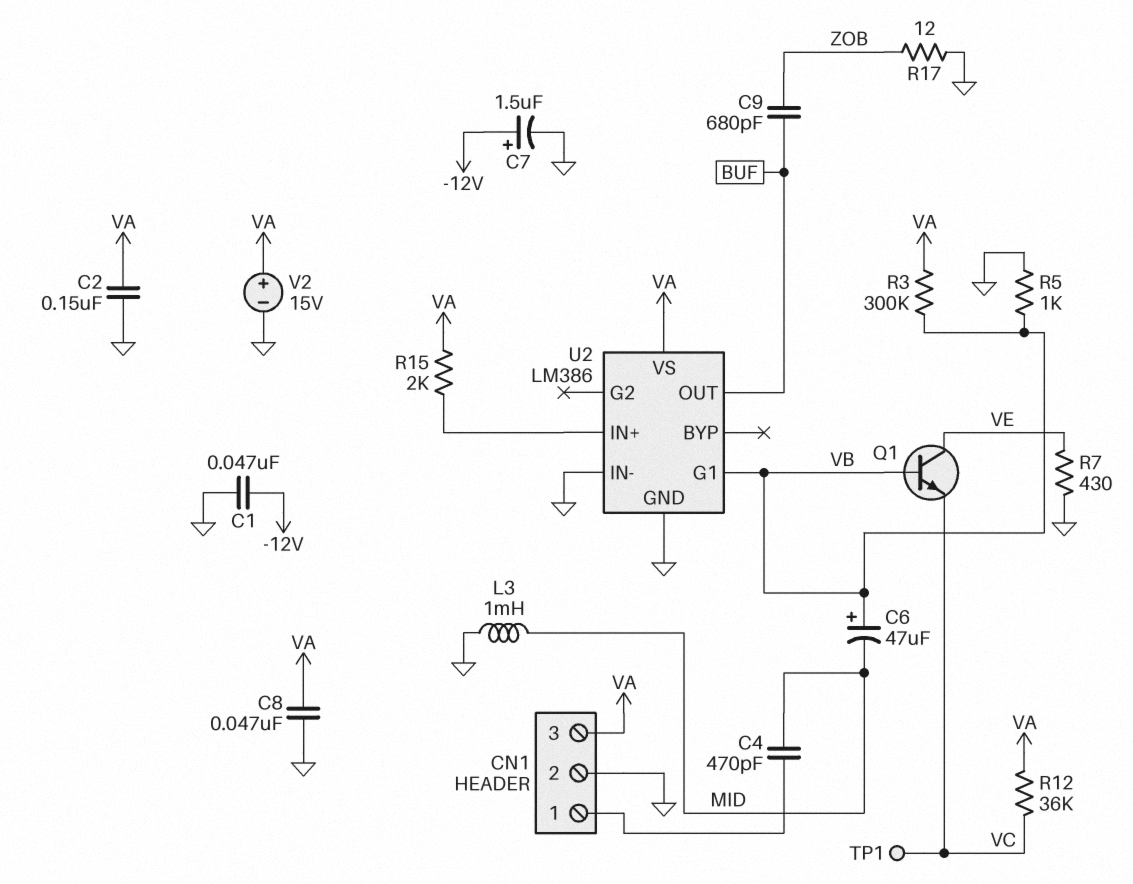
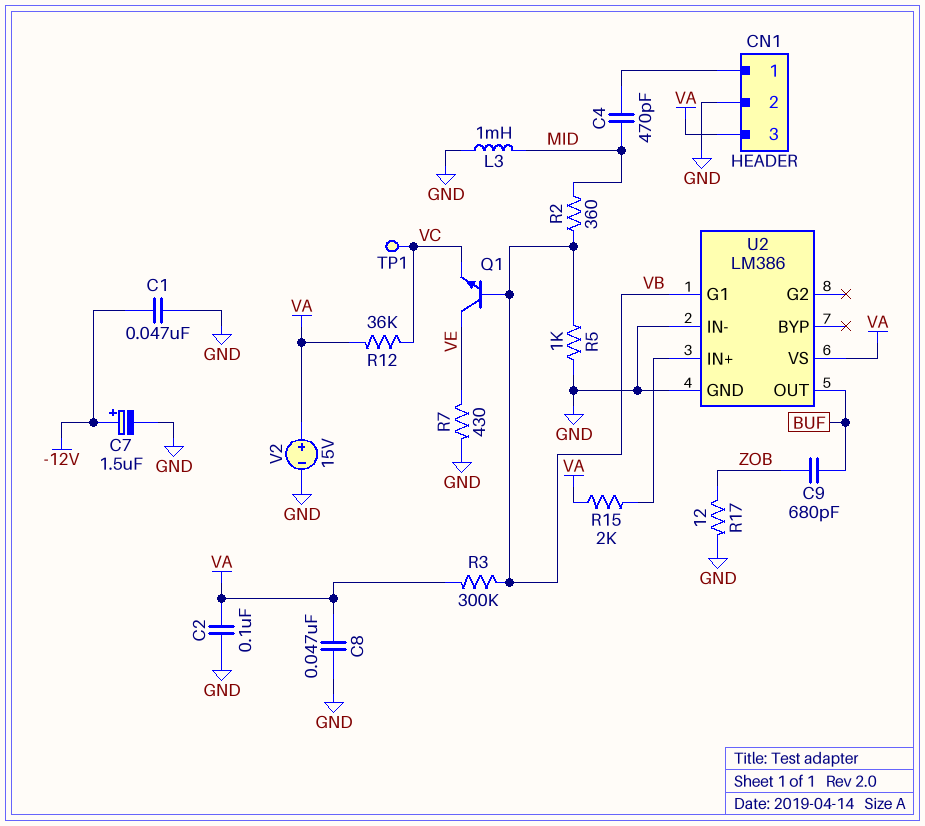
C2: 150nF (GND, VA) -> 100nF (GND, VA)
C6: 47uF (plus VB, minus MID) -> none
R2: none -> 360 (MID, VB)

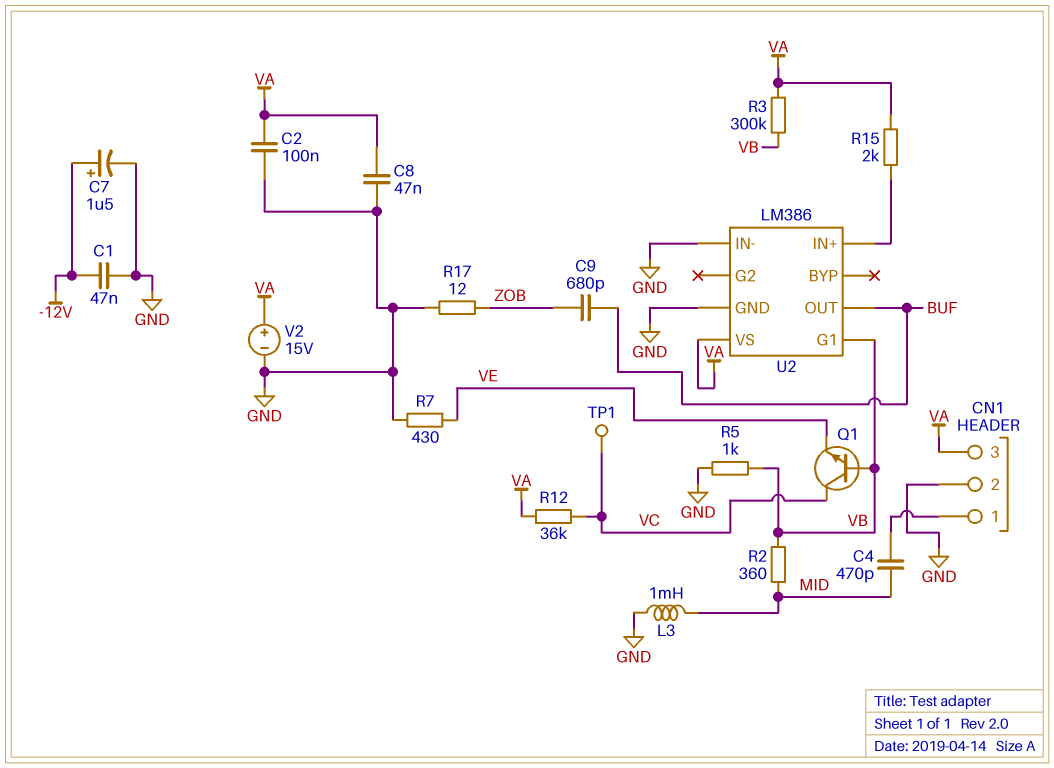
Q1: NPN (B VB, C VE, E VC) -> NPN (B VB, C VC, E VE)

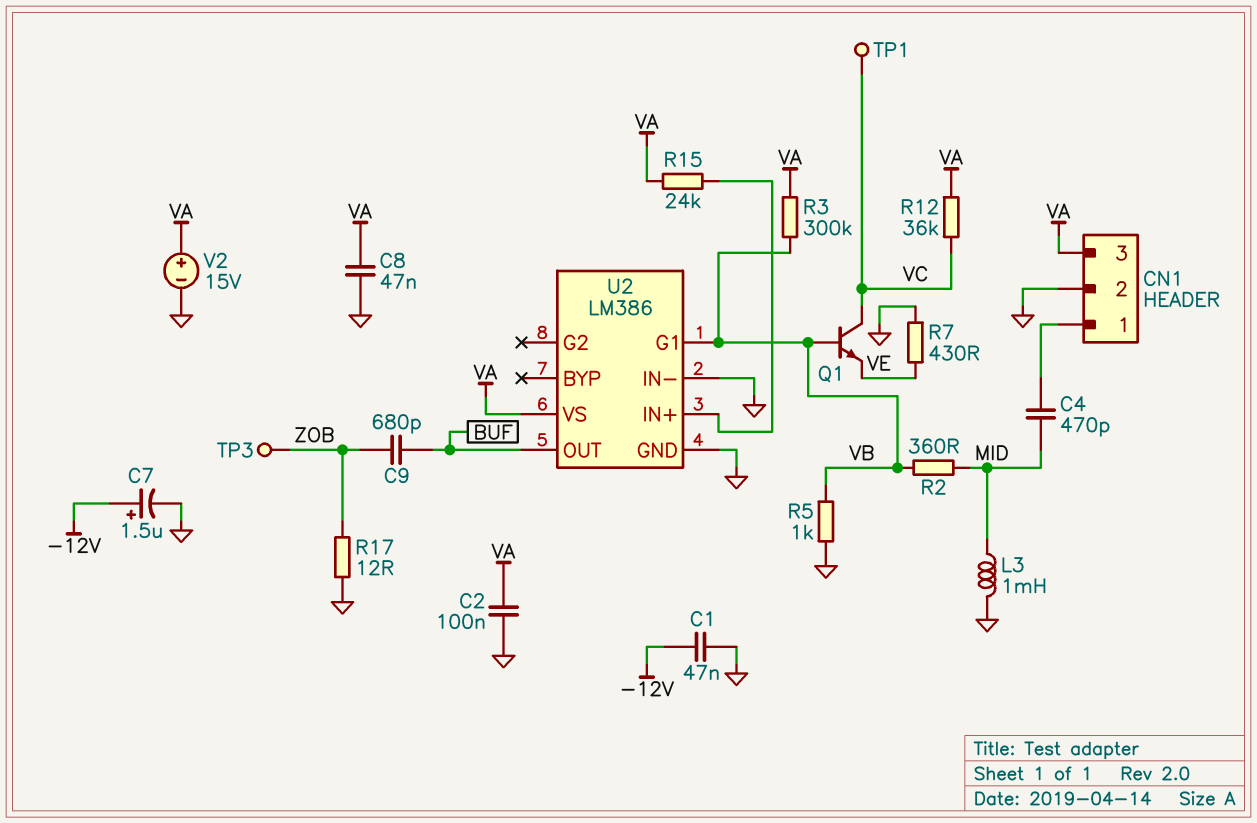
R15: 2k (U2/IN+, VA) -> 24k (U2/IN+, VA)
TP3: none -> test point (ZOB)

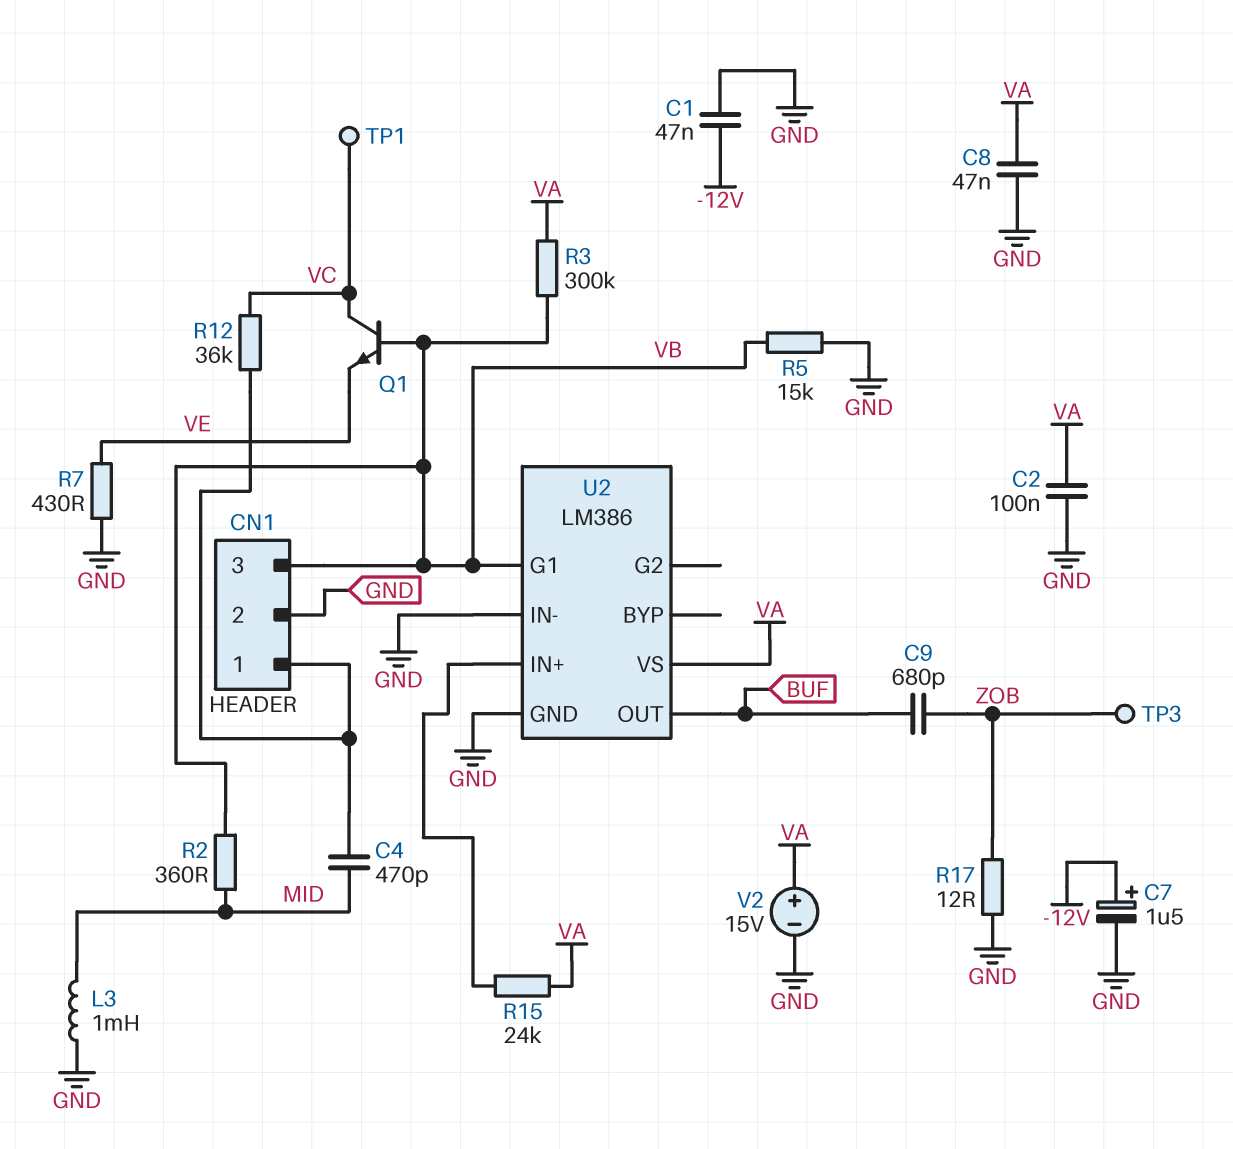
CN1 pin 3: VA -> VB
R5: 1k (GND, VB) -> 15k (GND, VB)
R12: 36k (VA, VC) -> 36k (CN1/1, VC)

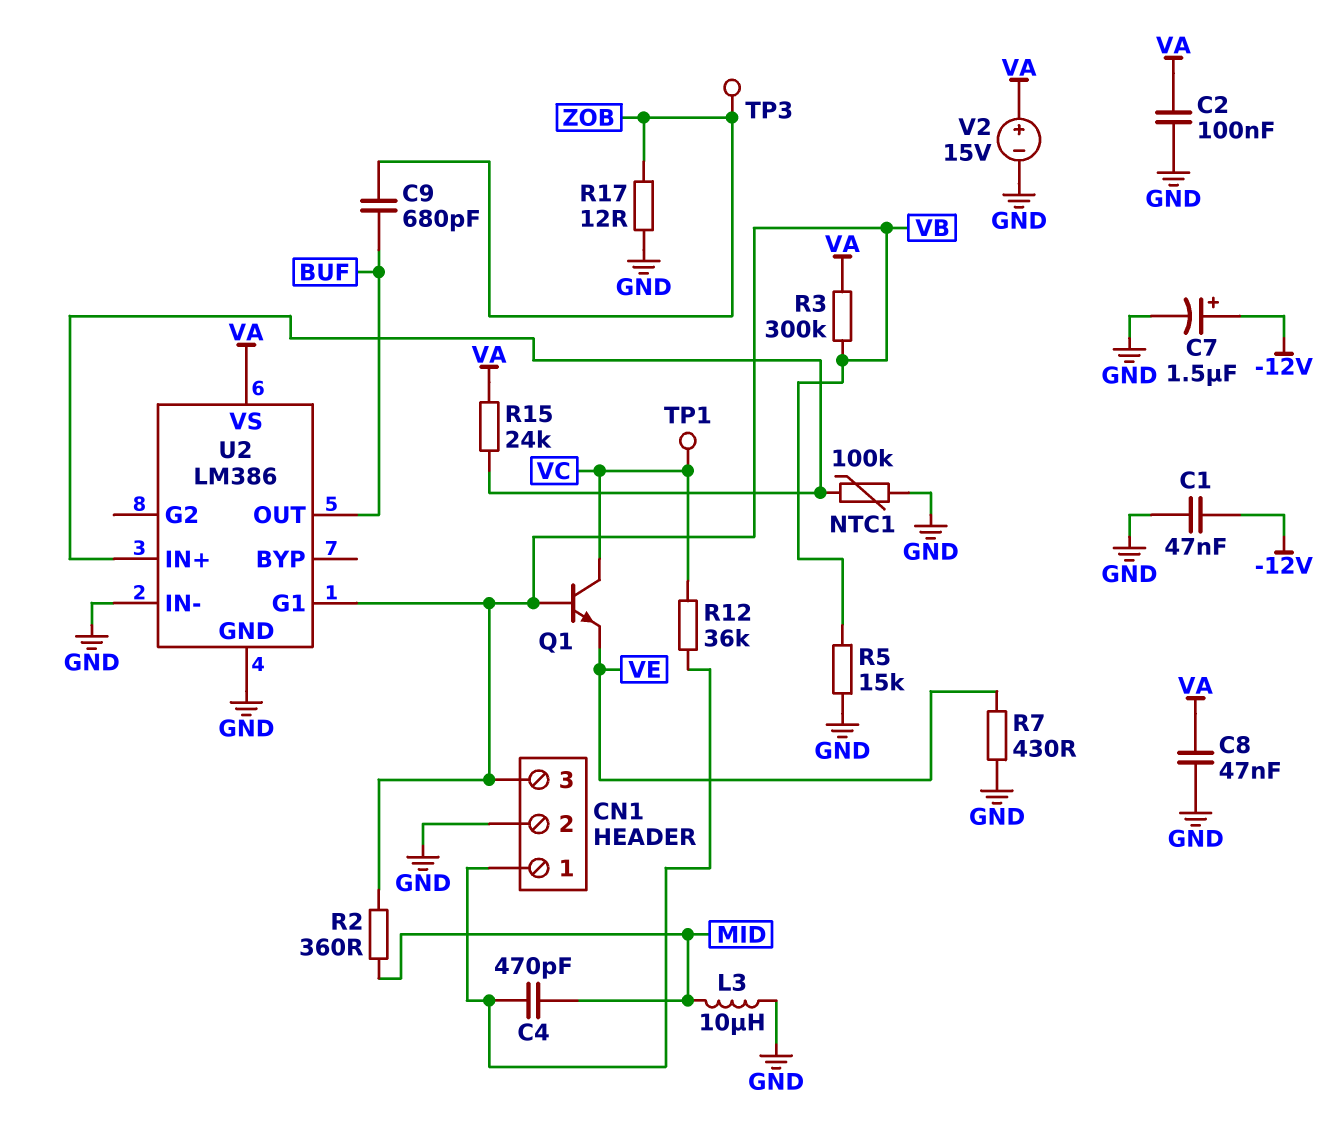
L3: 1mH (GND, MID) -> 10uH (GND, MID)
NTC1: none -> 100k (GND, U2/IN+)

